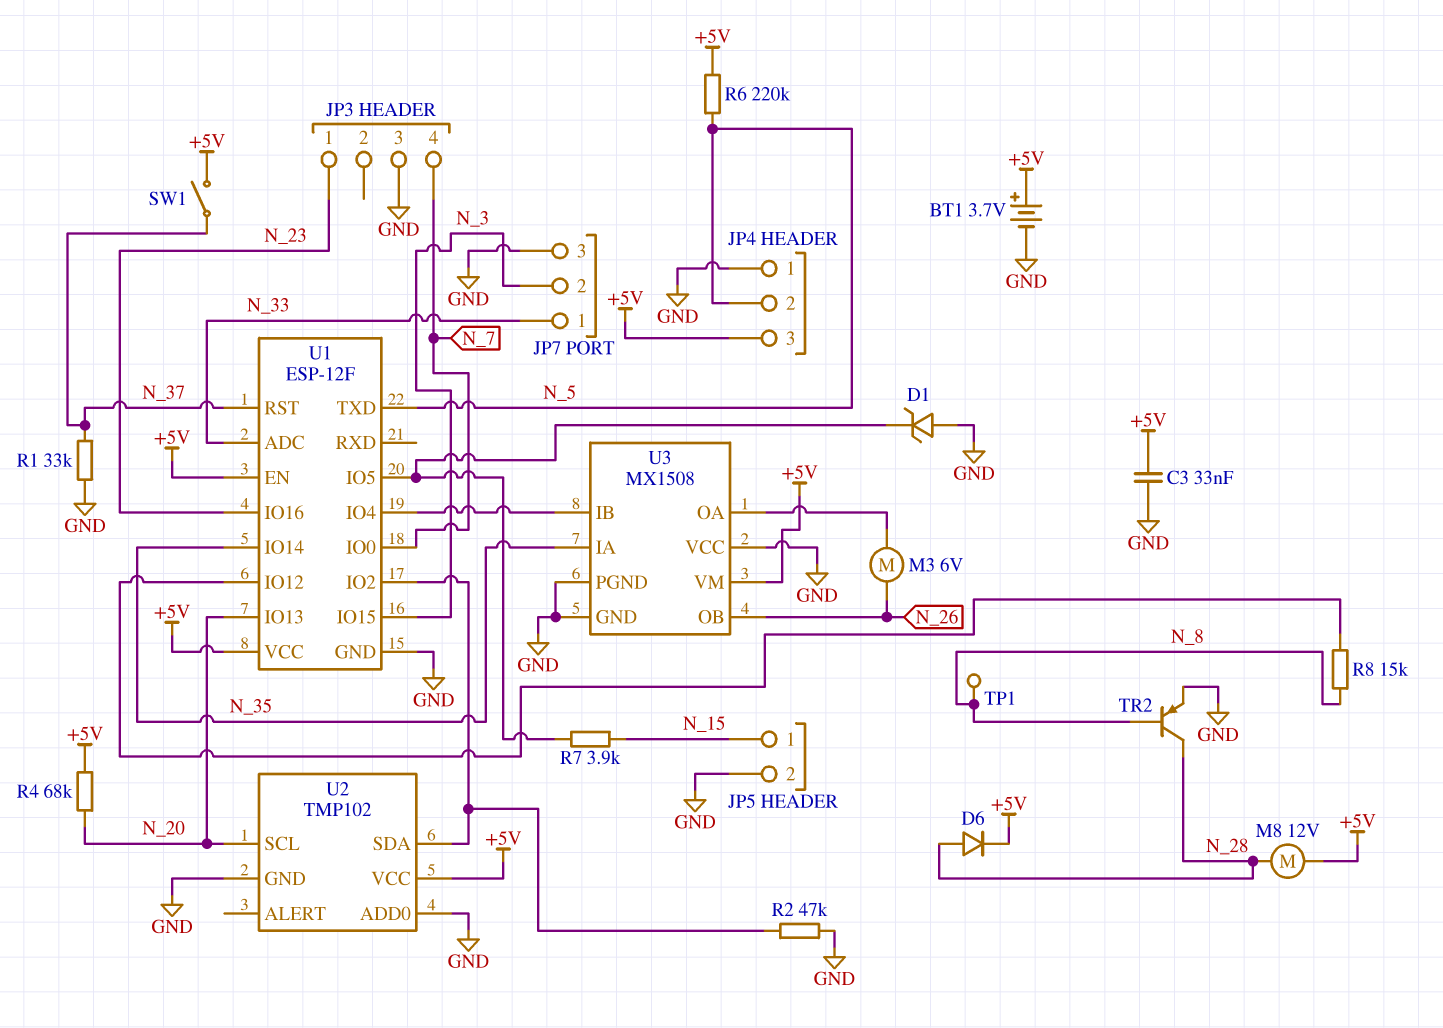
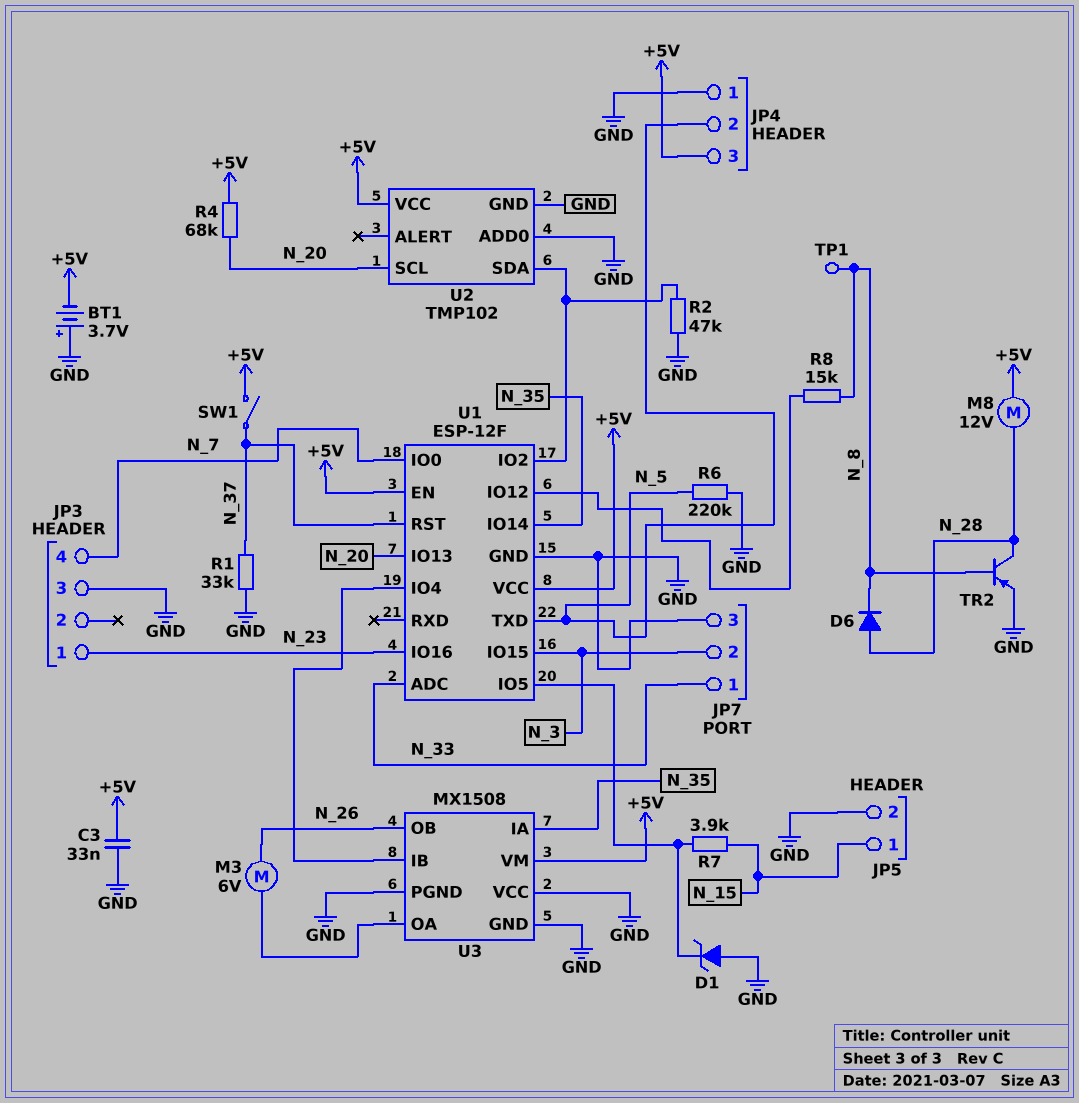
BT1: 3.7V (plus +5V, minus GND) -> 3.7V (plus GND, minus +5V)
D6: diode (A N_28, K +5V) -> diode (A N_28, K N_8)
R6: 220k (+5V, N_5) -> 220k (GND, N_5)

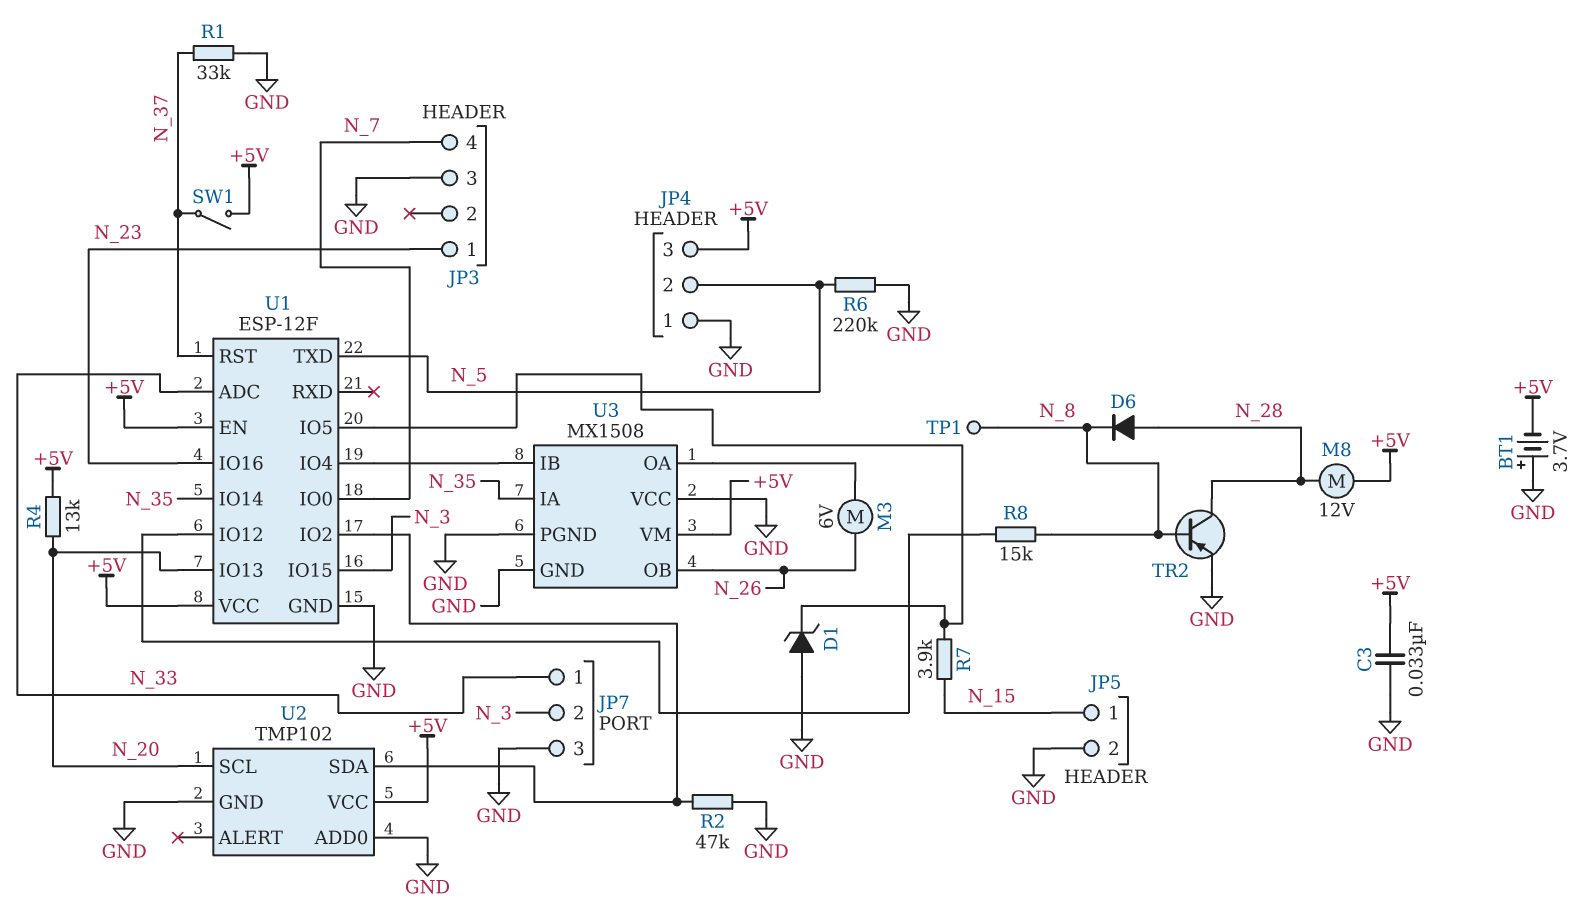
R4: 68k (+5V, N_20) -> 13k (+5V, N_20)

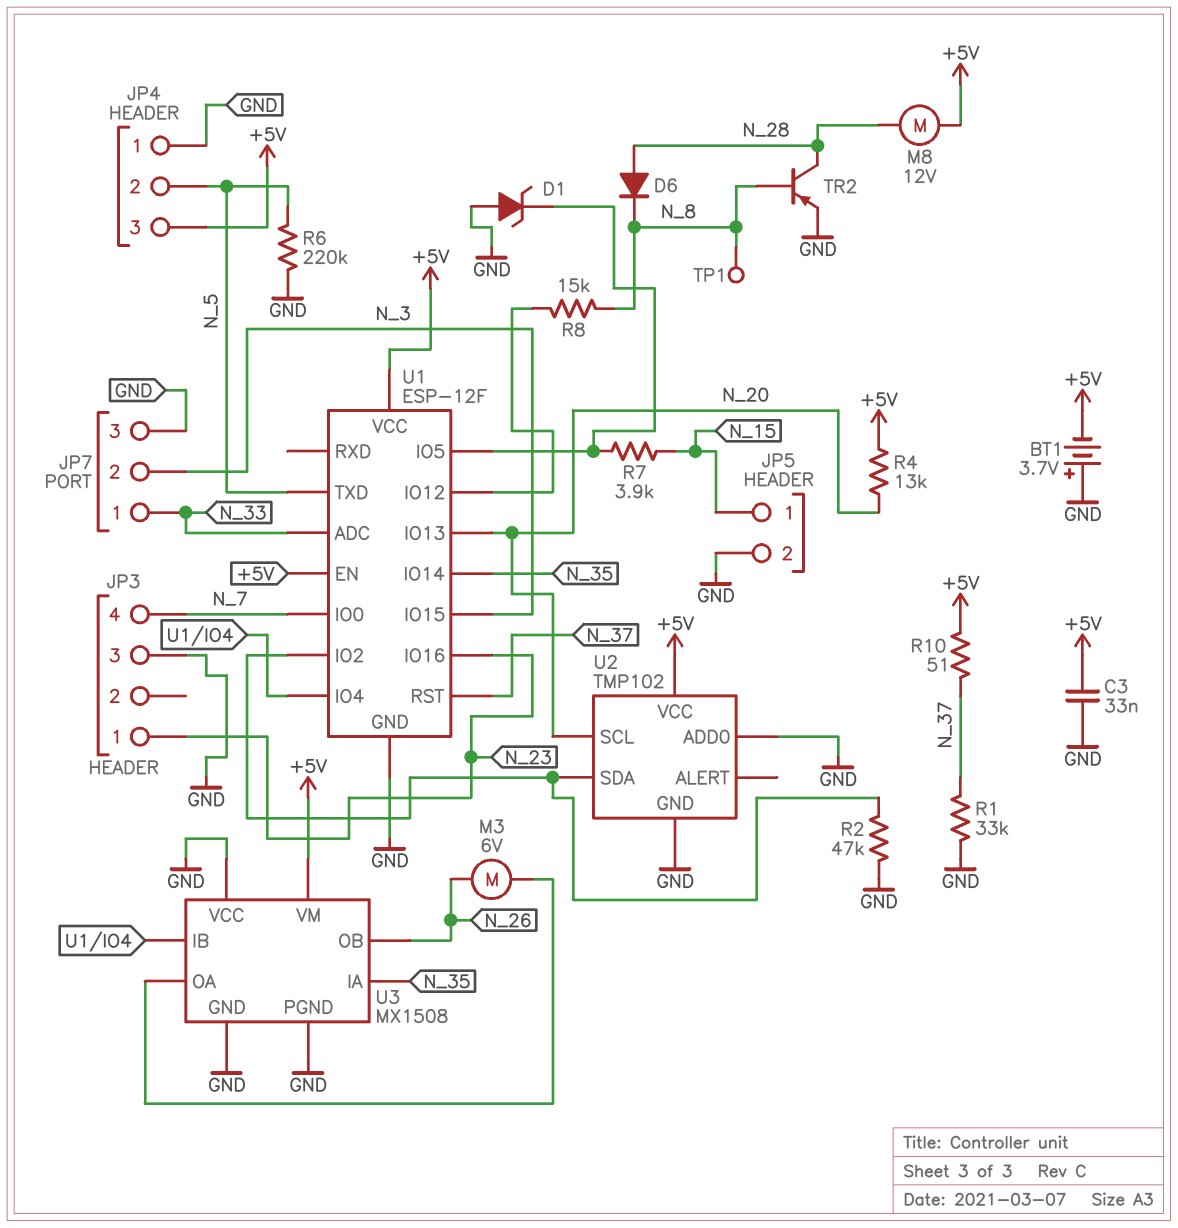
R10: none -> 51 (+5V, N_37)
SW1: switch (+5V, N_37) -> none

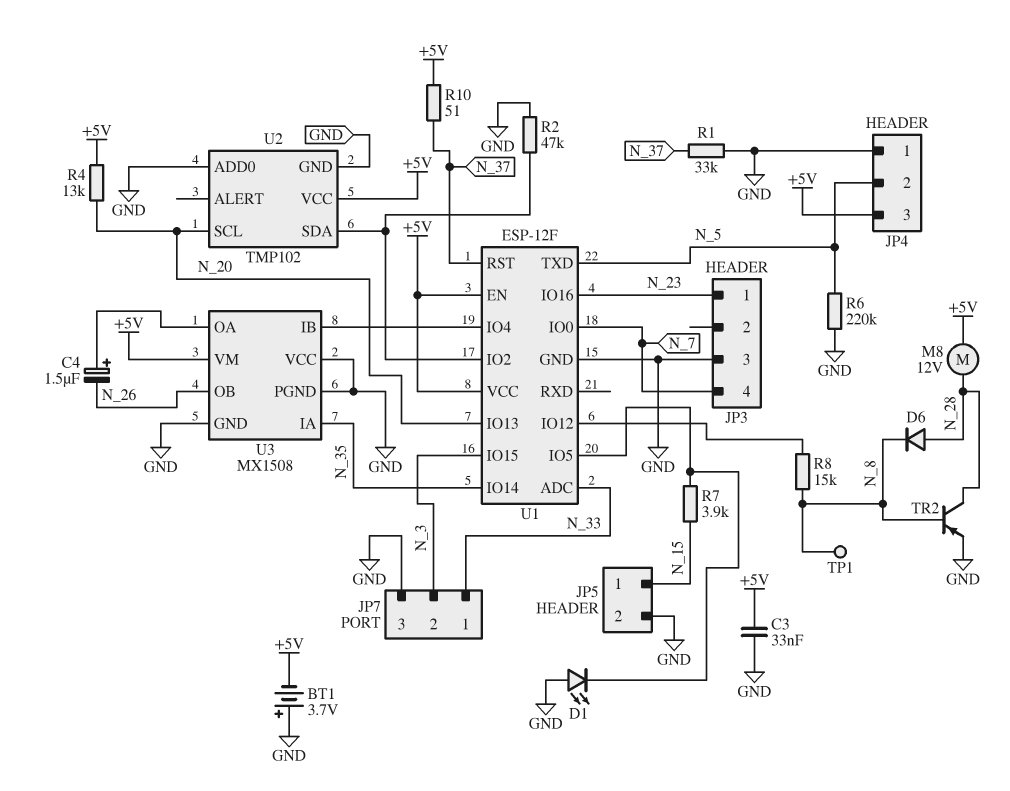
C4: none -> 1.5uF (plus U3/OA, minus N_26)
D1: zener (A GND, K U1/IO5) -> LED (A GND, K U1/IO5)
M3: motor 6V (N_26, U3/OA) -> none

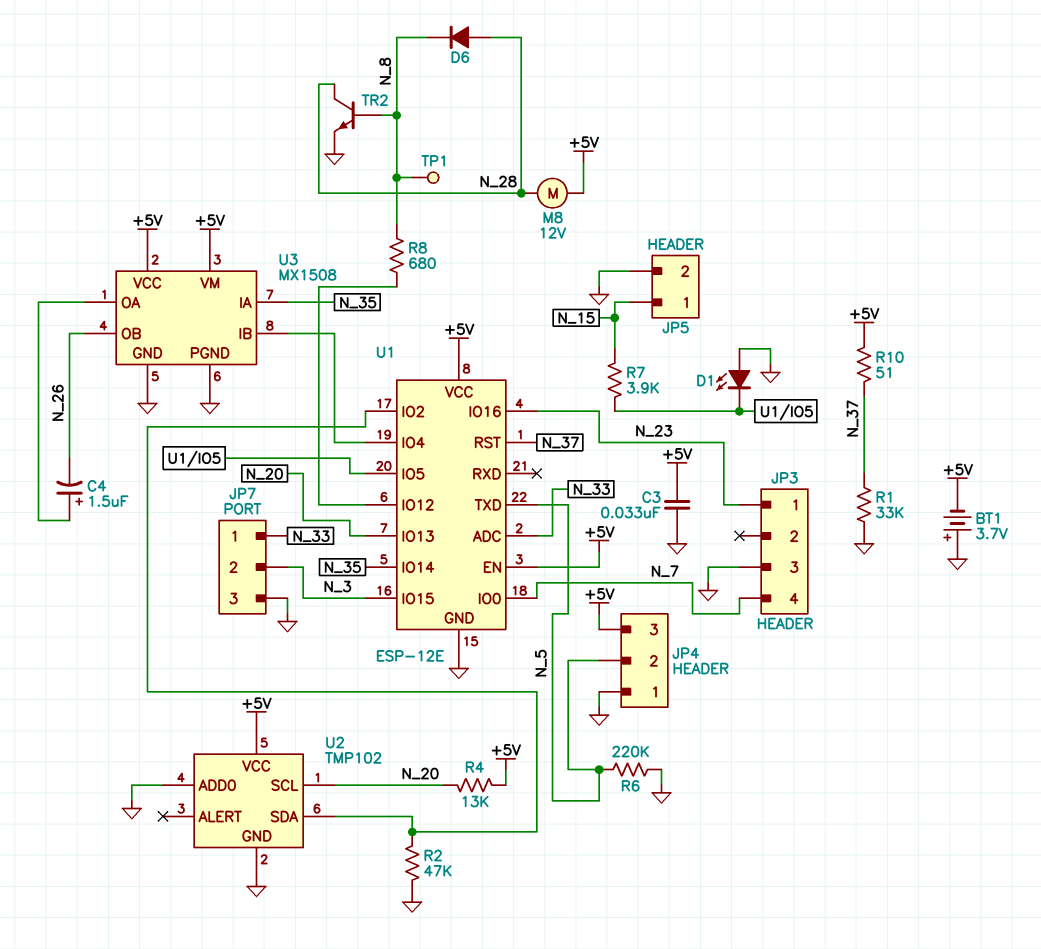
R8: 15k (N_8, U1/IO12) -> 680 (N_8, U1/IO12)
TR2: PNP (B N_8, C N_28, E GND) -> NPN (B N_8, C N_28, E GND)
U1: ESP-12F -> ESP-12E
U3 pin VCC: GND -> +5V

